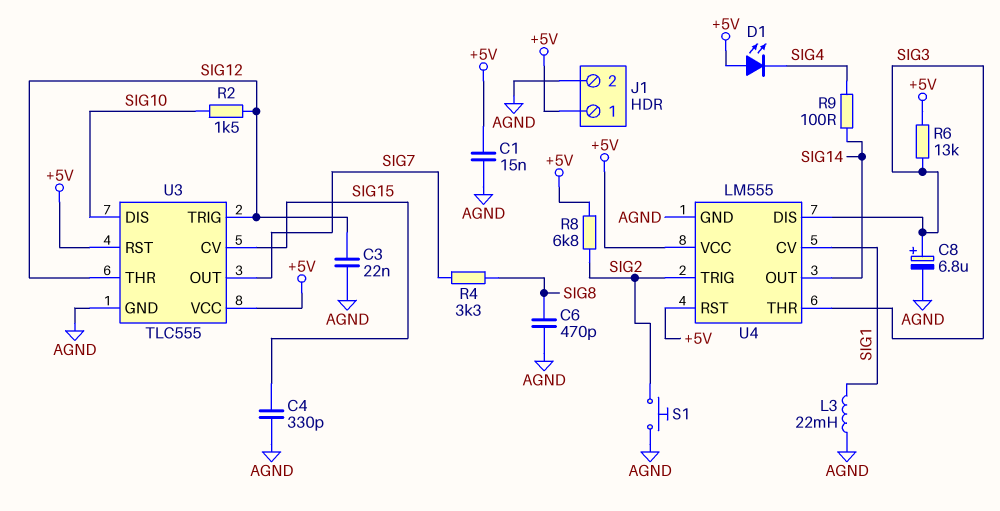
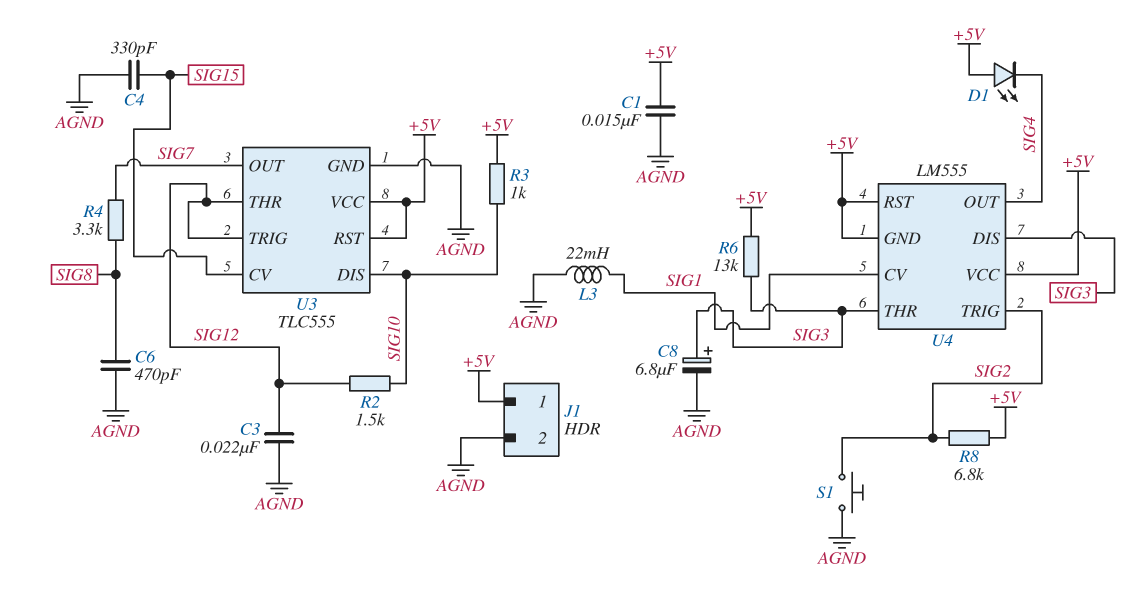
R3: none -> 1k (+5V, SIG10)
R9: 100 (SIG4, SIG14) -> none
U4 pin GND: AGND -> +5V
U4 pin OUT: SIG14 -> SIG4

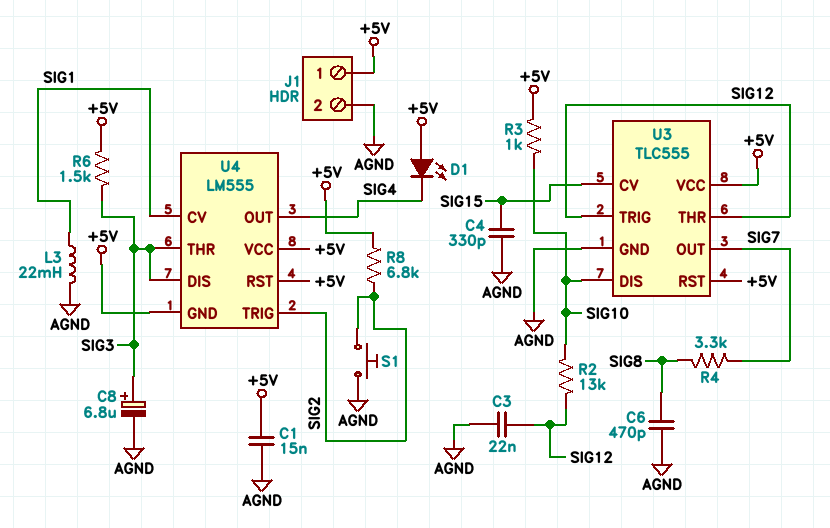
R2: 1.5k (SIG10, SIG12) -> 13k (SIG10, SIG12)
R6: 13k (+5V, SIG3) -> 1.5k (+5V, SIG3)

